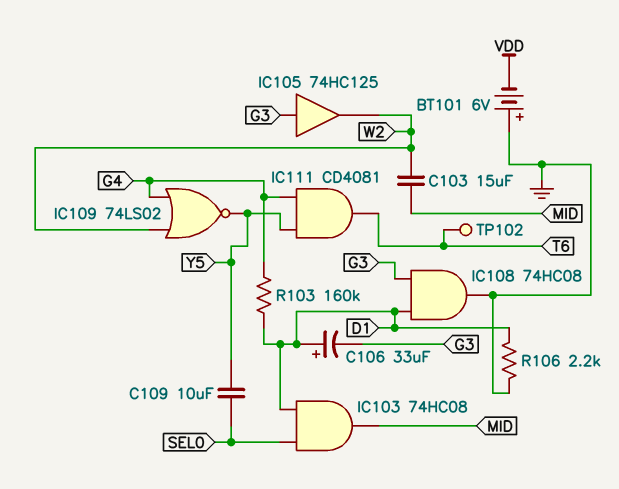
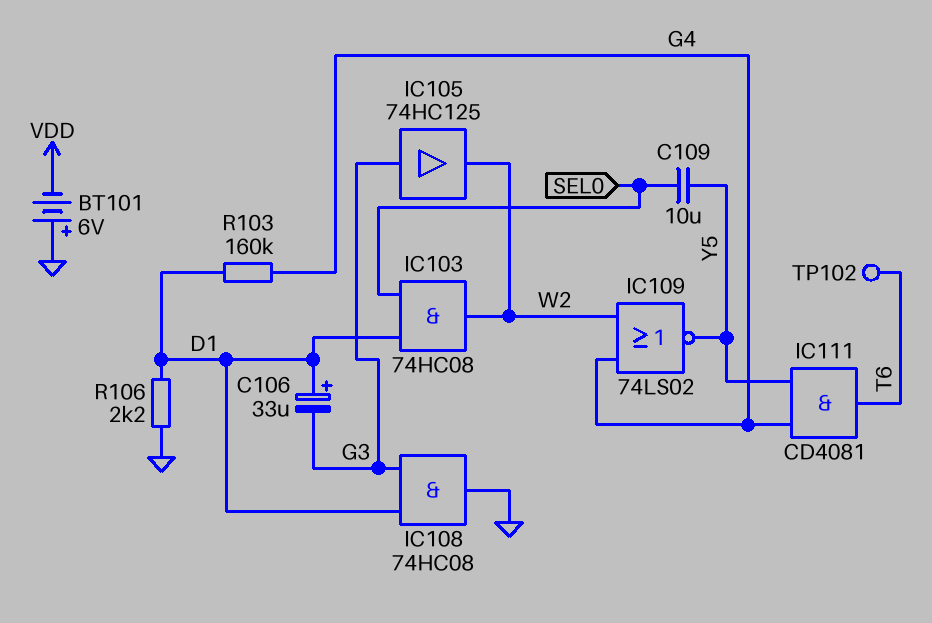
C103: 15uF (MID, W2) -> none
IC103: AND 74HC08 (in D1, in SEL0, out MID) -> AND 74HC08 (in D1, in SEL0, out W2)

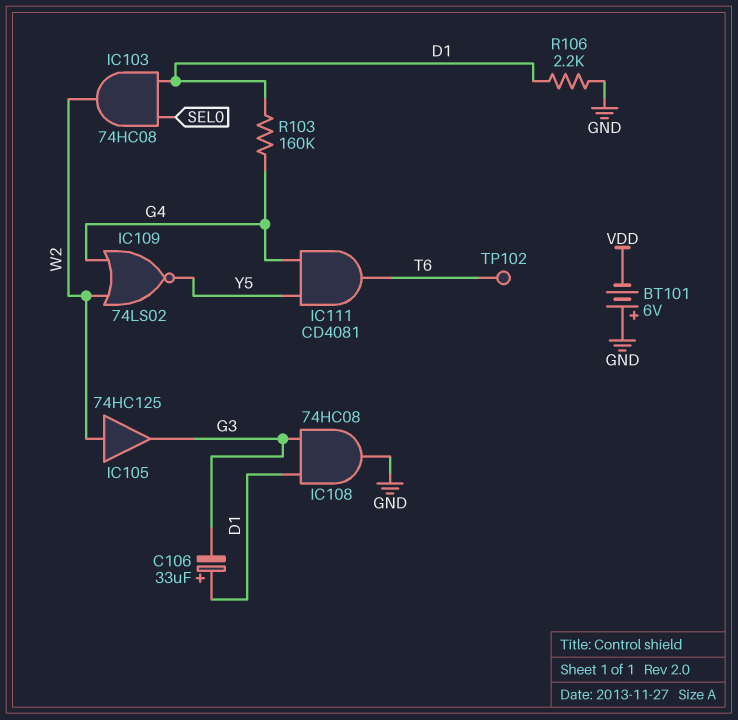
C109: 10uF (SEL0, Y5) -> none
IC105: buffer 74HC125 (in G3, out W2) -> buffer 74HC125 (in W2, out G3)

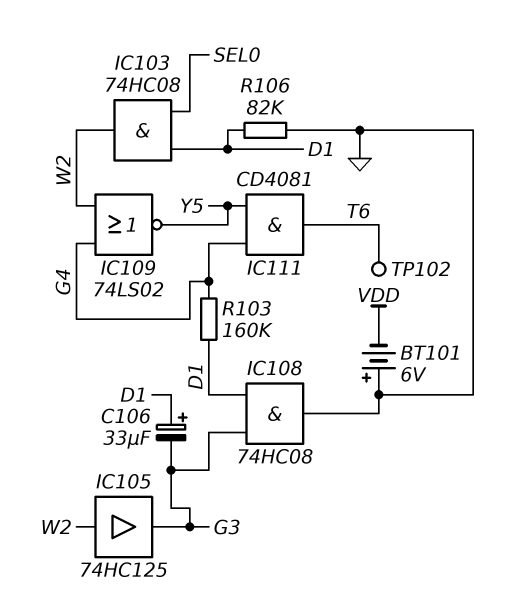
R106: 2.2k (D1, GND) -> 82k (D1, GND)

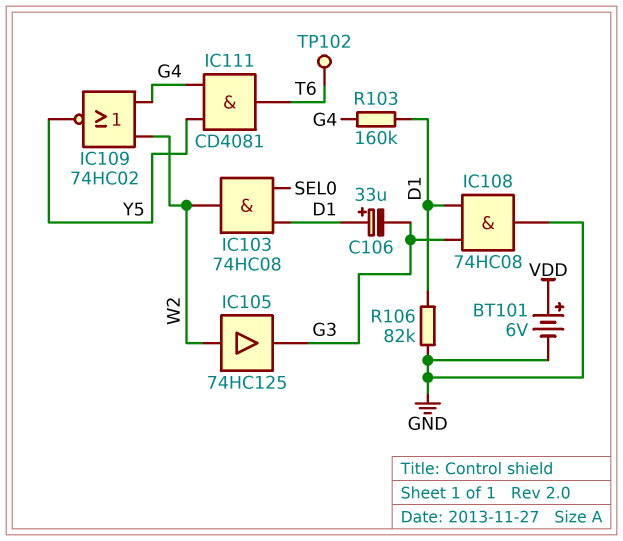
BT101: 6V (plus GND, minus VDD) -> 6V (plus VDD, minus GND)
IC109: NOR 74LS02 (in G4, in W2, out Y5) -> NOR 74HC02 (in G4, in W2, out Y5)

